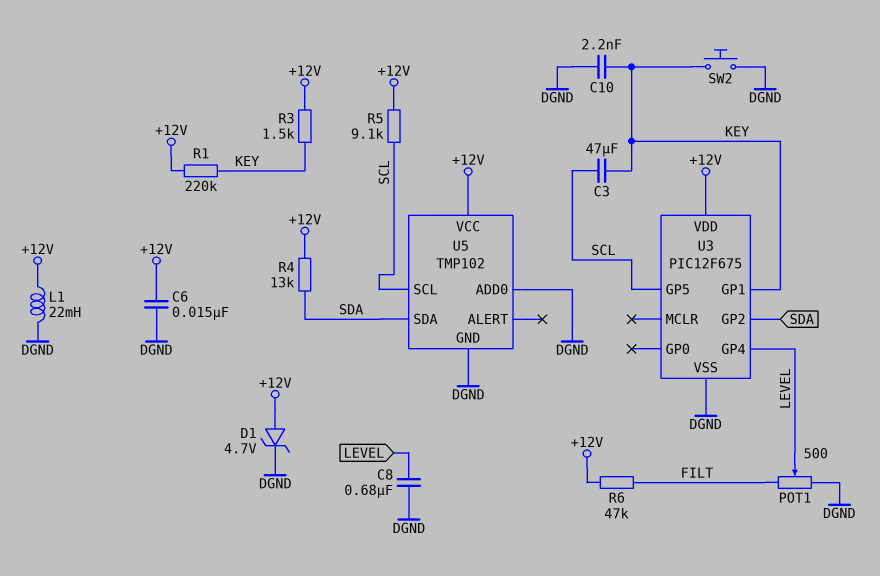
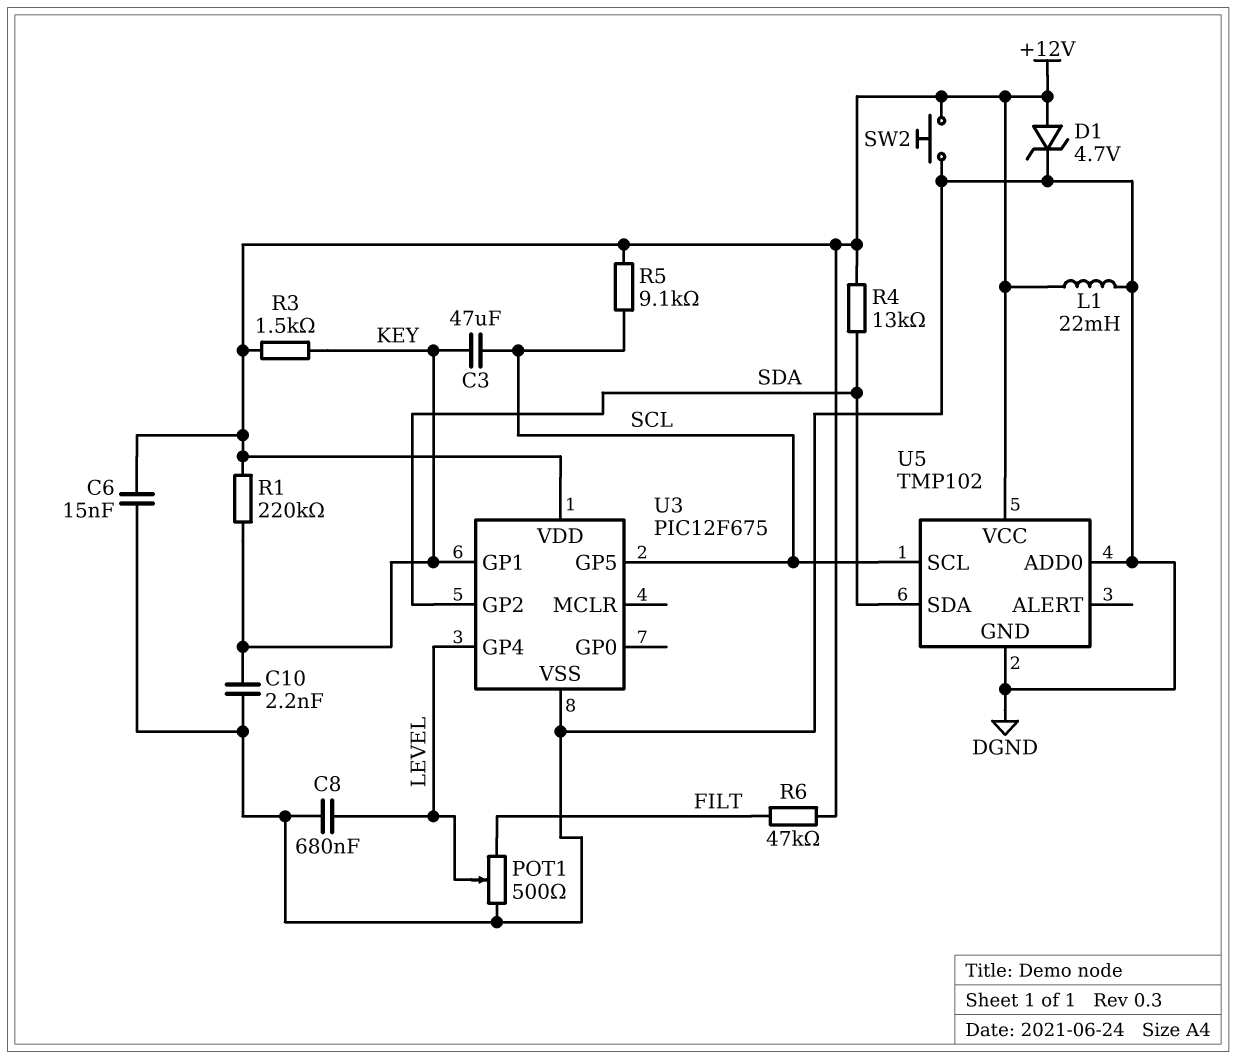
SW2: button (DGND, KEY) -> button (+12V, DGND)

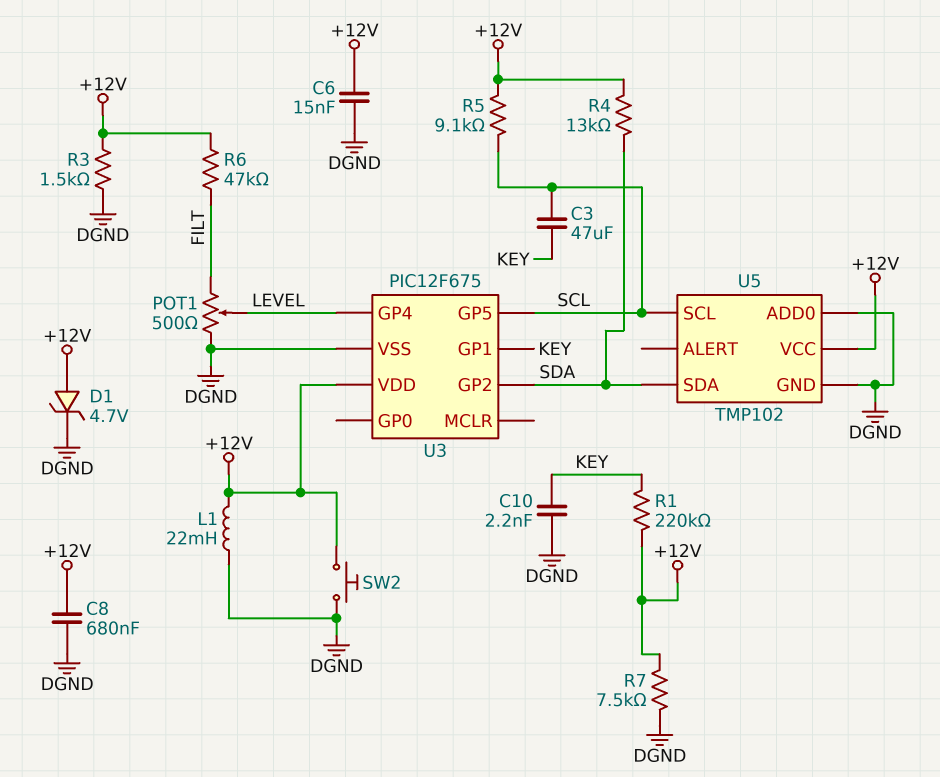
C8: 680nF (DGND, LEVEL) -> 680nF (+12V, DGND)
R3: 1.5k (+12V, KEY) -> 1.5k (+12V, DGND)
R7: none -> 7.5k (+12V, DGND)

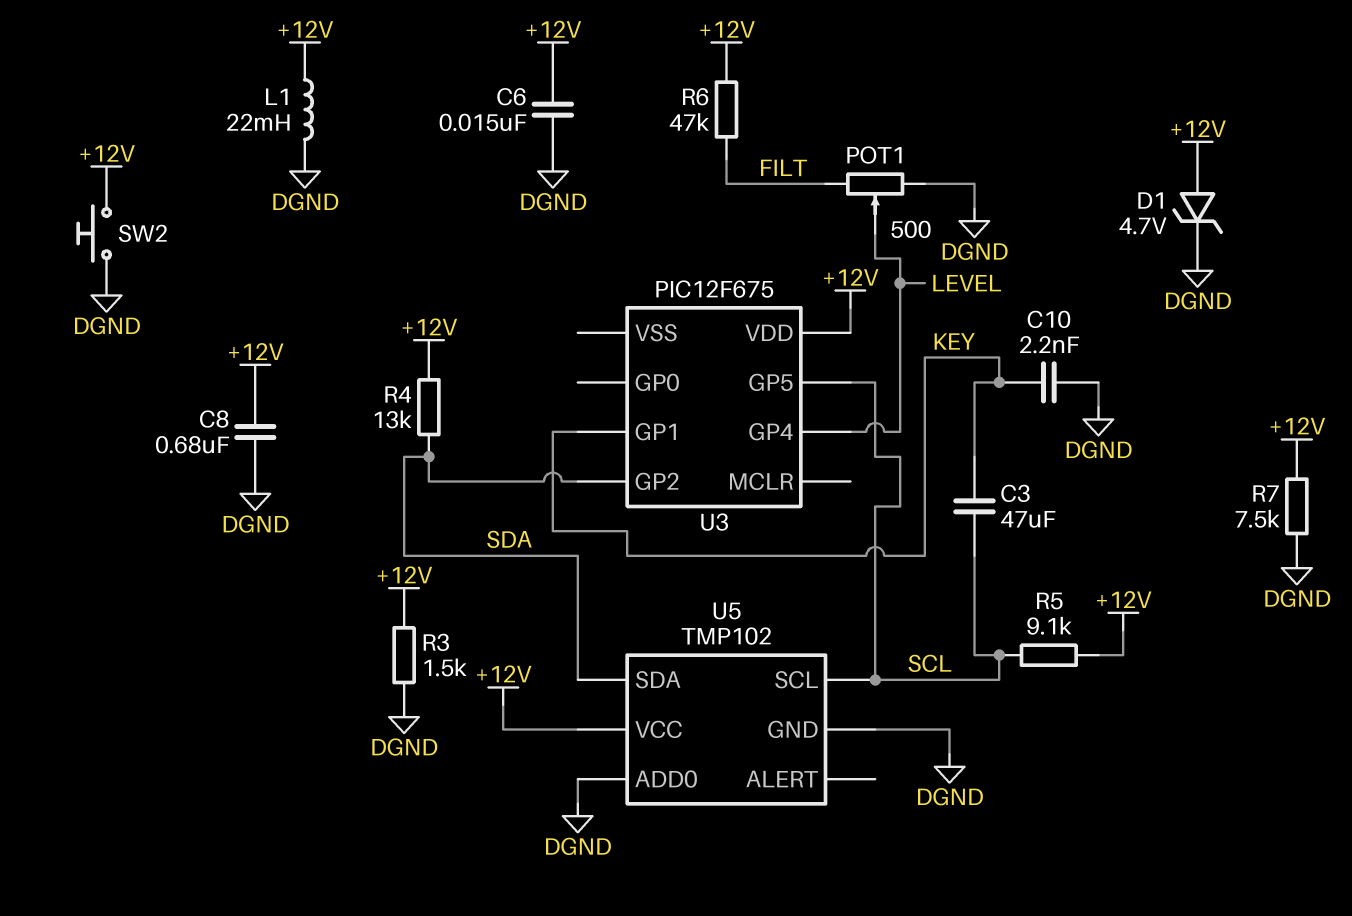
R1: 220k (+12V, KEY) -> none
U3 pin VSS: DGND -> none

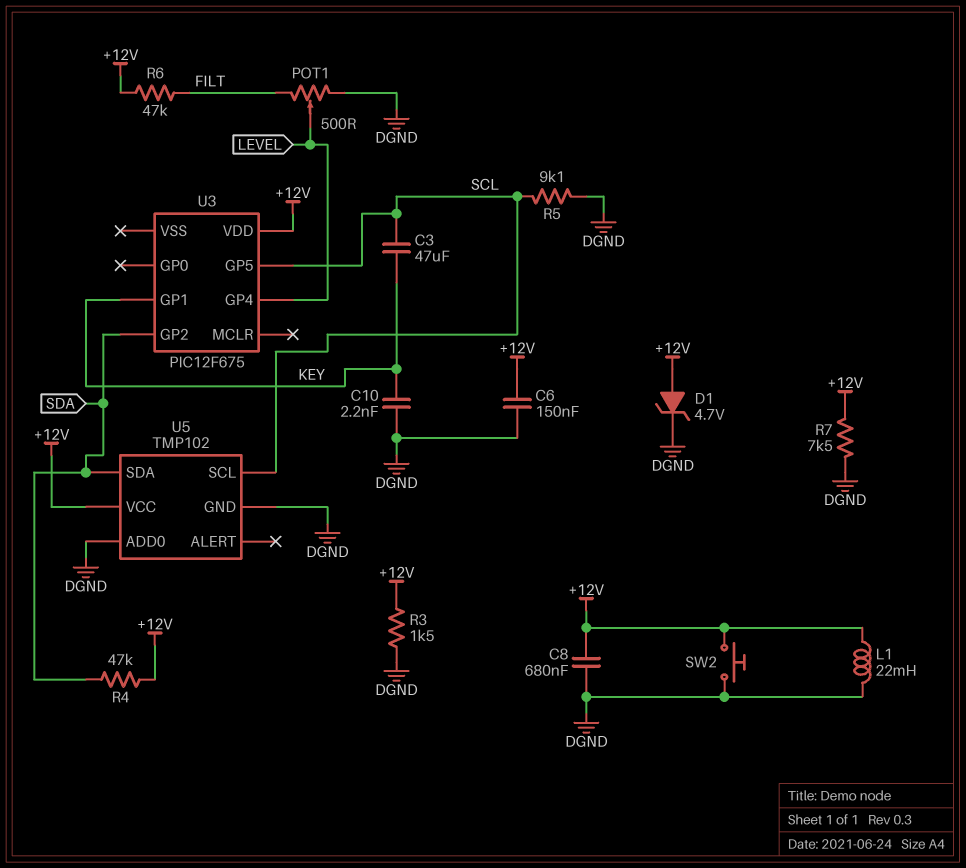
C6: 15nF (+12V, DGND) -> 150nF (+12V, DGND)
R4: 13k (+12V, SDA) -> 47k (+12V, SDA)
R5: 9.1k (+12V, SCL) -> 9.1k (DGND, SCL)

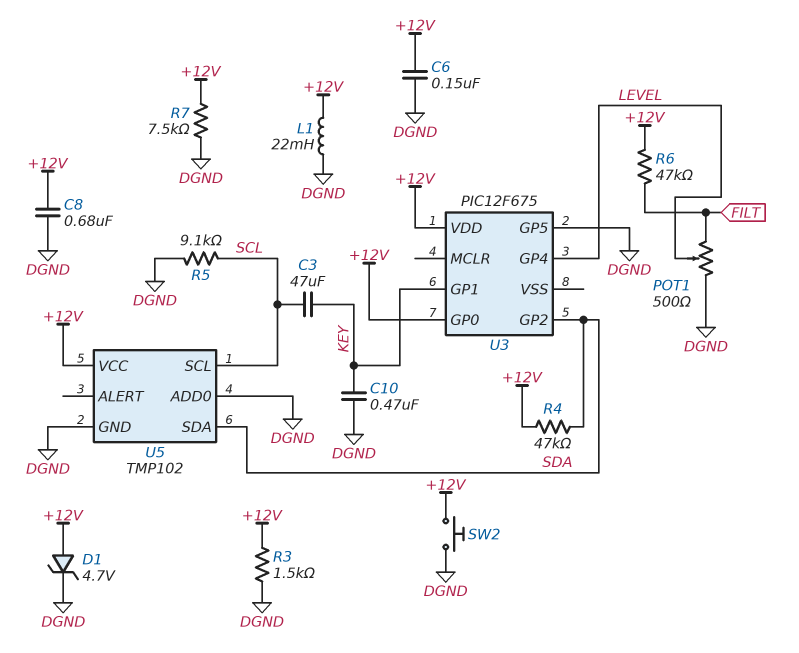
C10: 2.2nF (DGND, KEY) -> 470nF (DGND, KEY)
U3 pin GP0: none -> +12V
U3 pin GP5: SCL -> DGND

